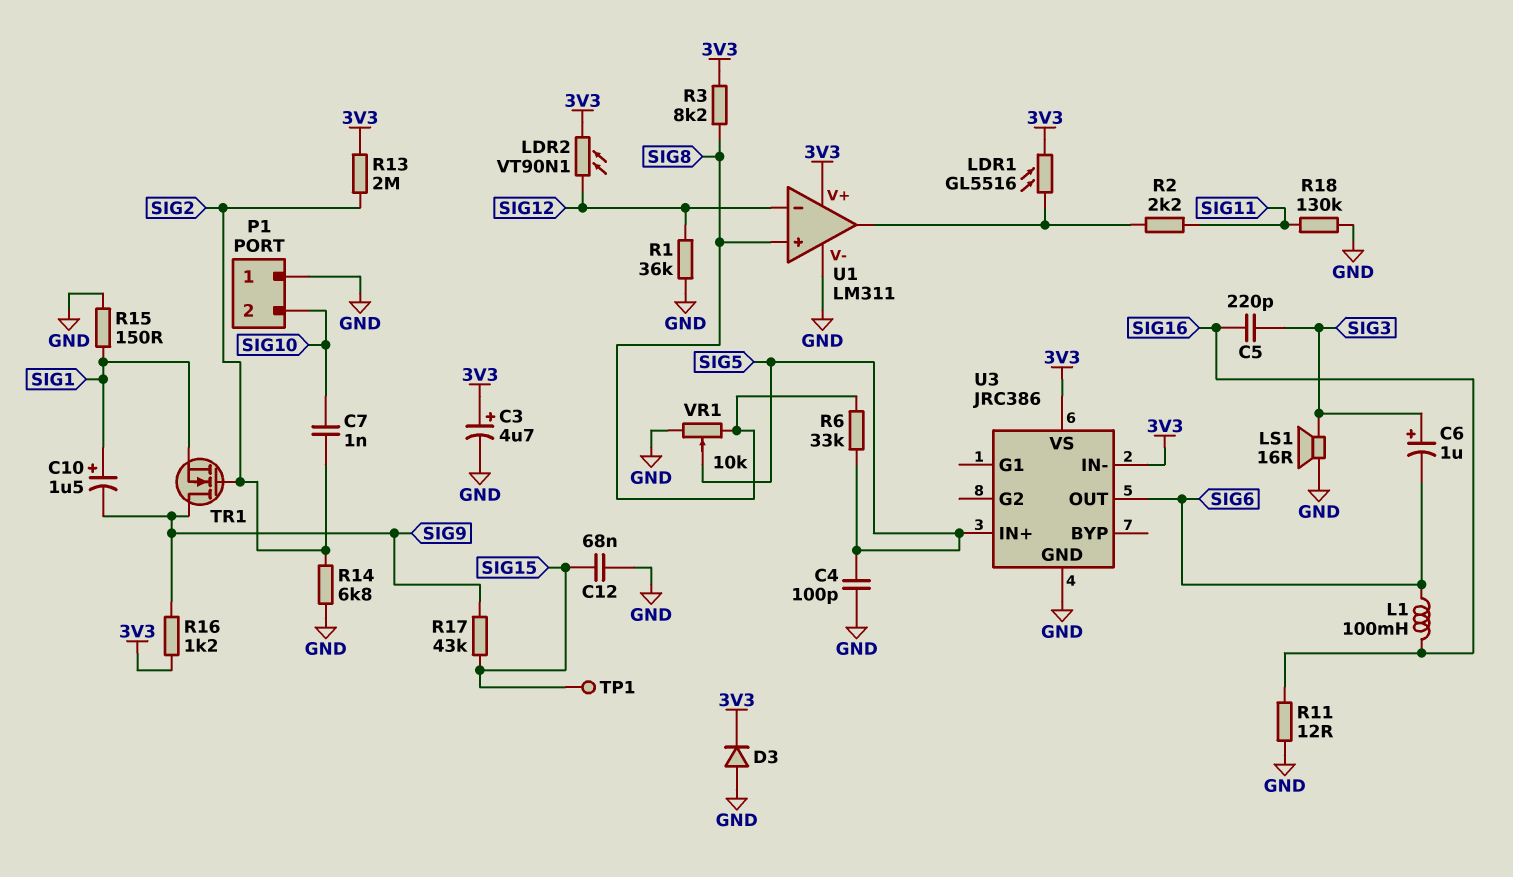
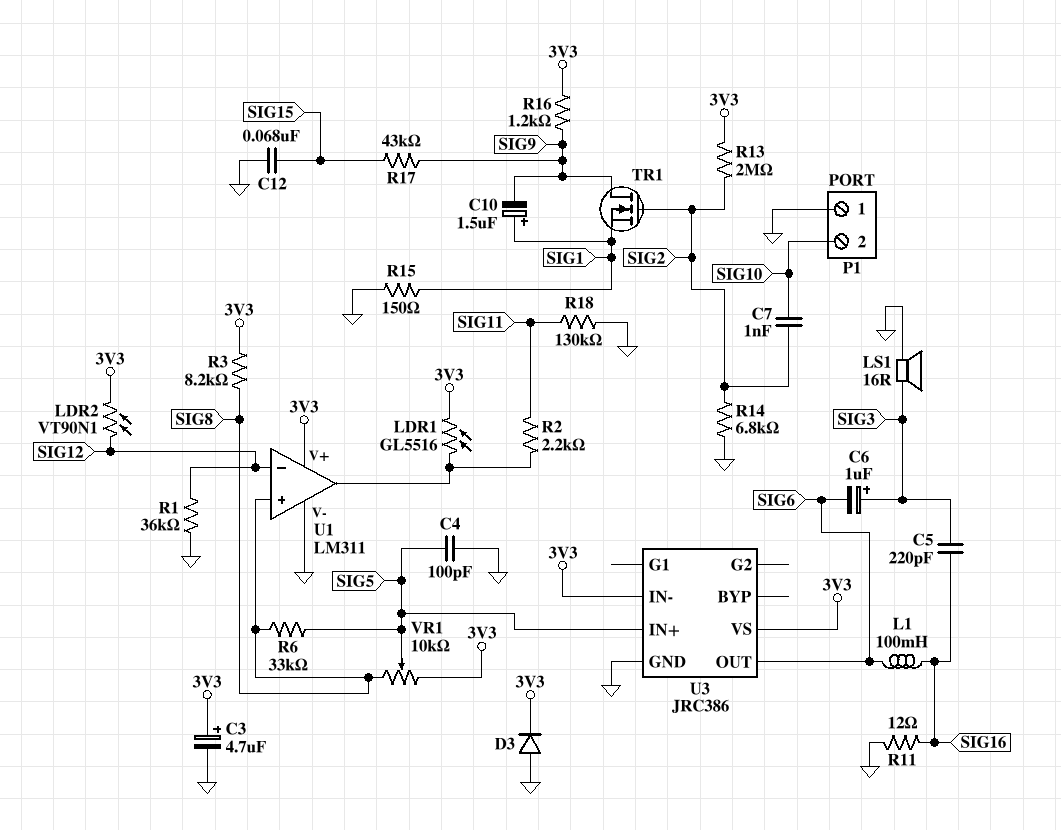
TP1: test point (SIG15) -> none
VR1: 10k (GND, SIG8, wiper SIG5) -> 10k (3V3, SIG8, wiper SIG5)

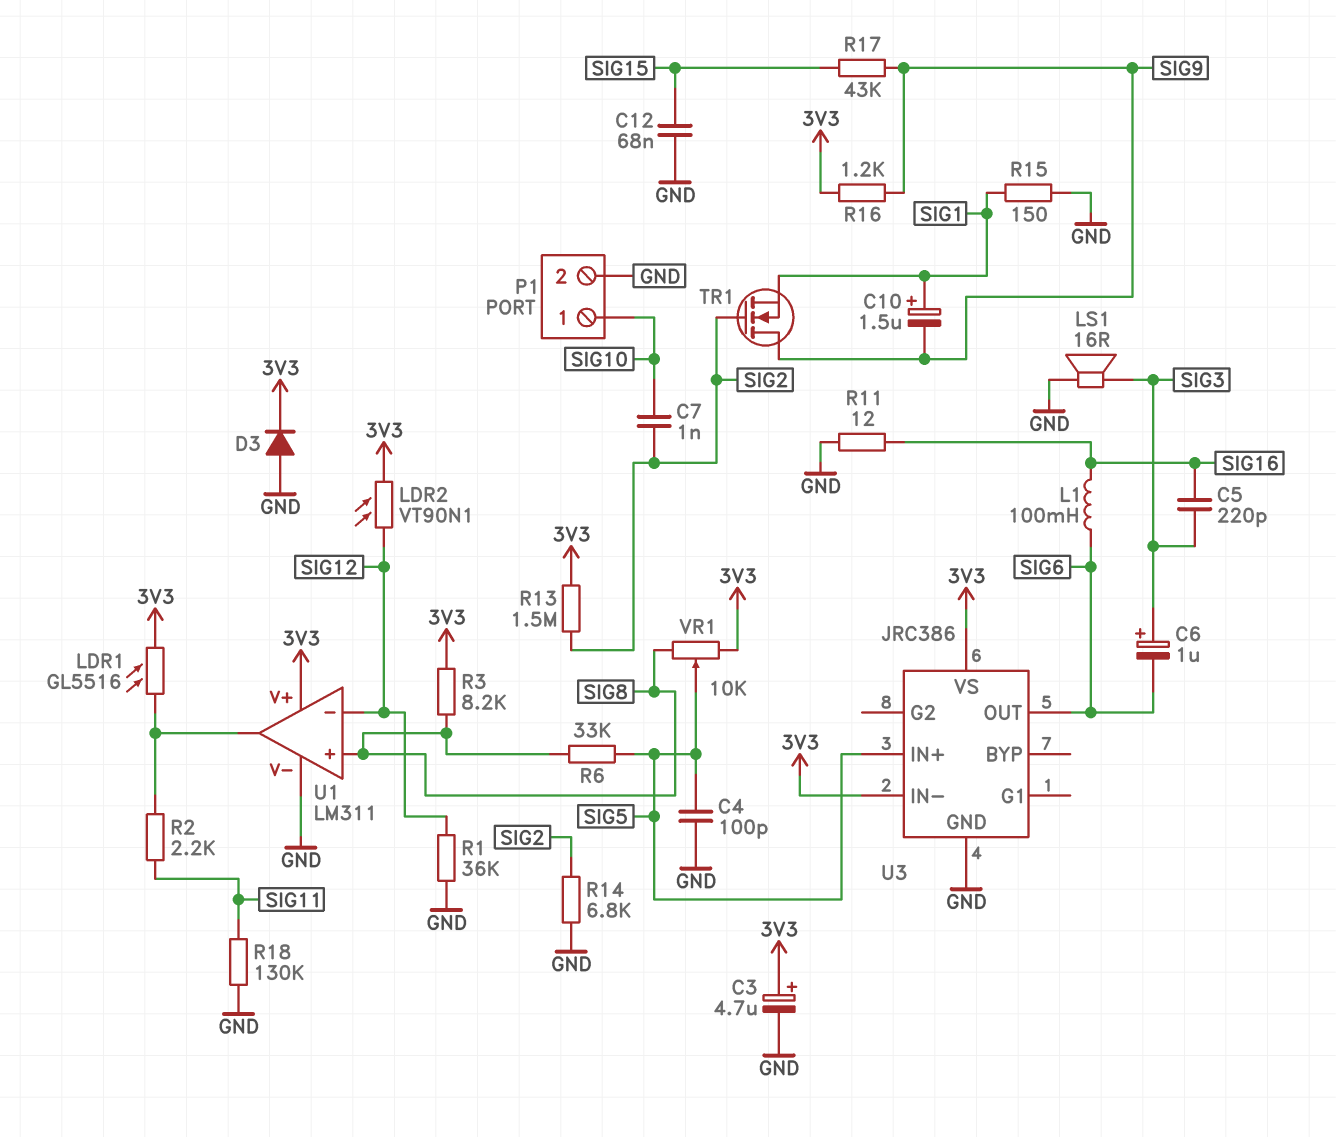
P1 pin 1: GND -> SIG10
P1 pin 2: SIG10 -> GND
R13: 2M (3V3, SIG2) -> 1.5M (3V3, SIG2)

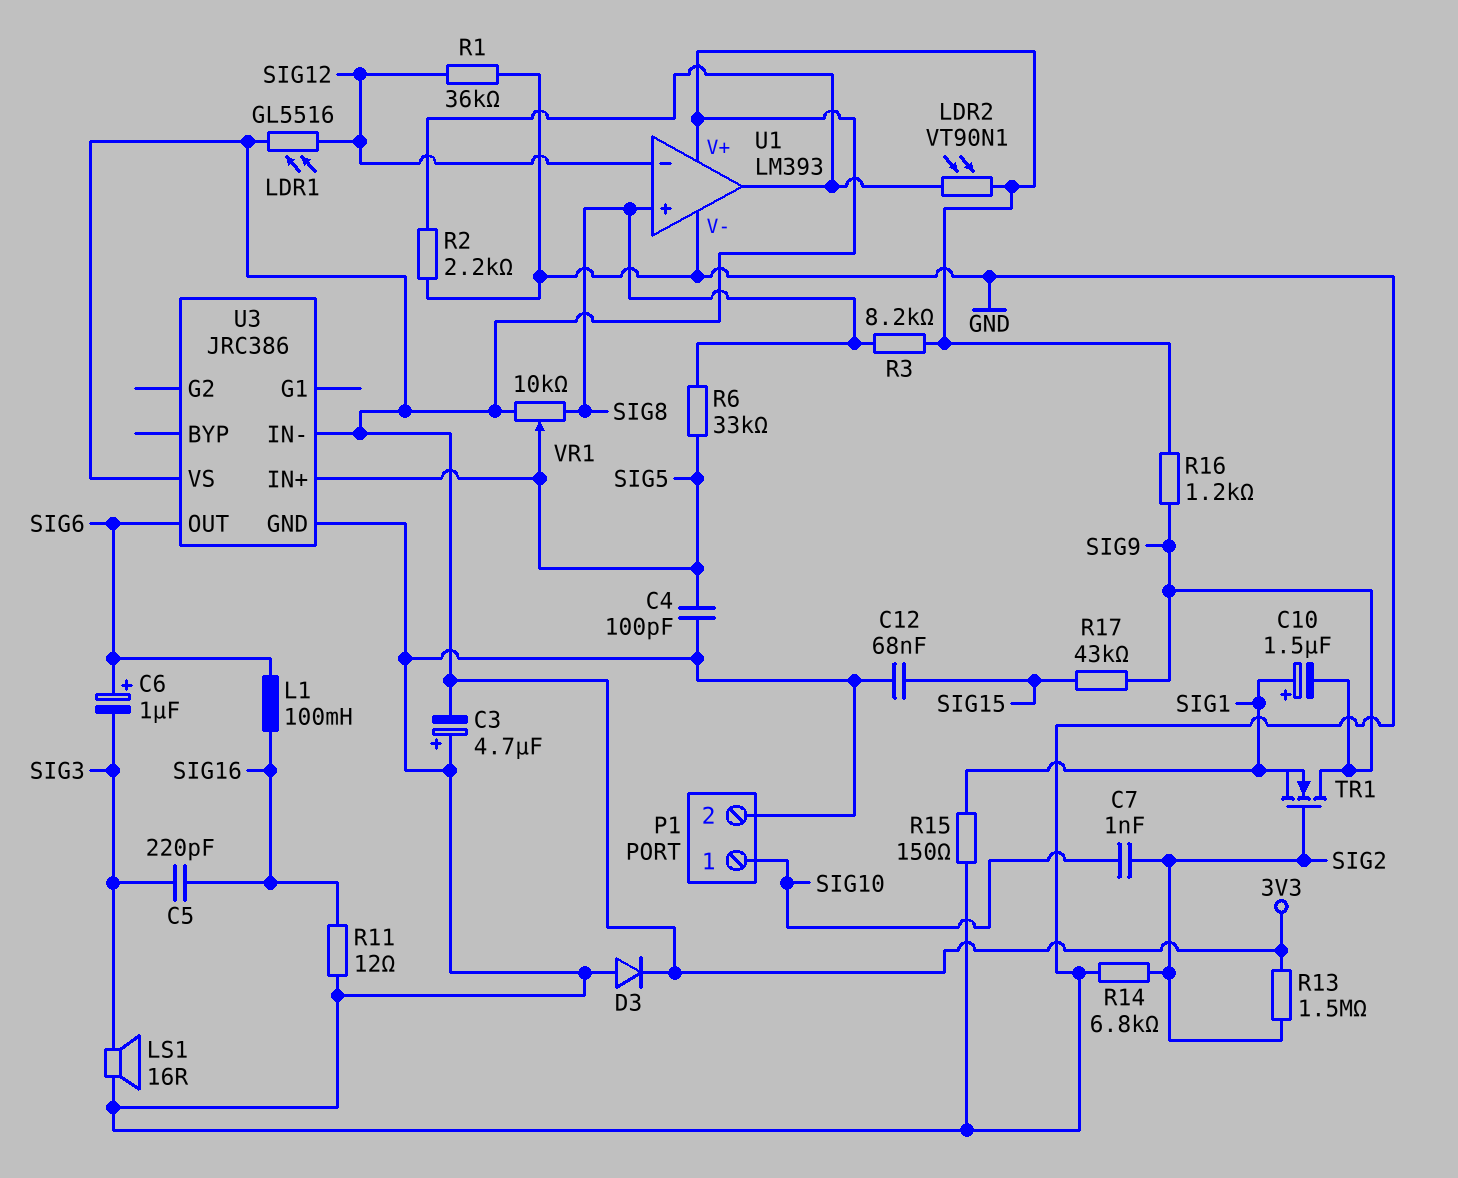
C3: 4.7uF (plus 3V3, minus GND) -> 4.7uF (plus GND, minus 3V3)
C6: 1uF (plus SIG3, minus SIG6) -> 1uF (plus SIG6, minus SIG3)
LDR1: GL5516 (3V3, U1/out) -> GL5516 (3V3, SIG12)
LDR2: VT90N1 (3V3, SIG12) -> VT90N1 (3V3, U1/out)
R2: 2.2k (SIG11, U1/out) -> 2.2k (GND, U1/out)
R18: 130k (GND, SIG11) -> none
U1: LM311 -> LM393

